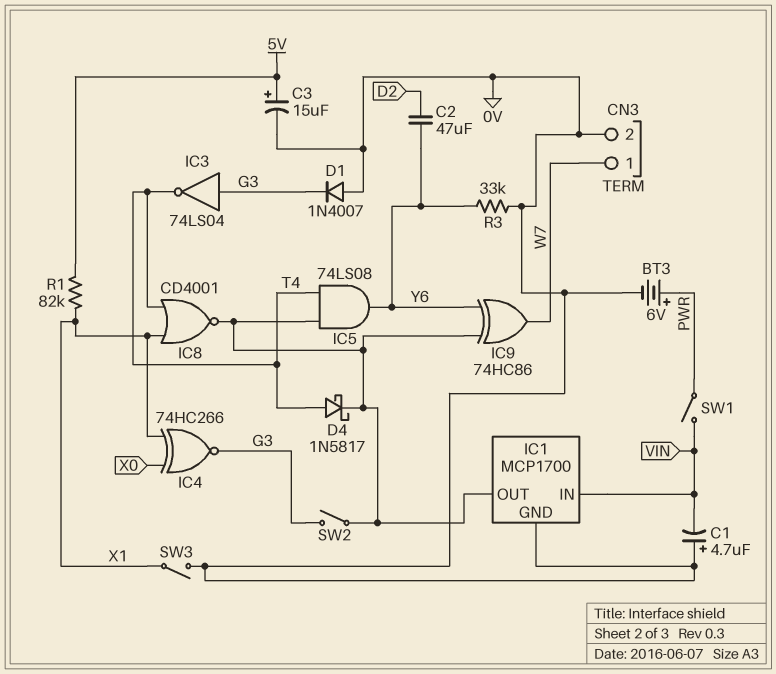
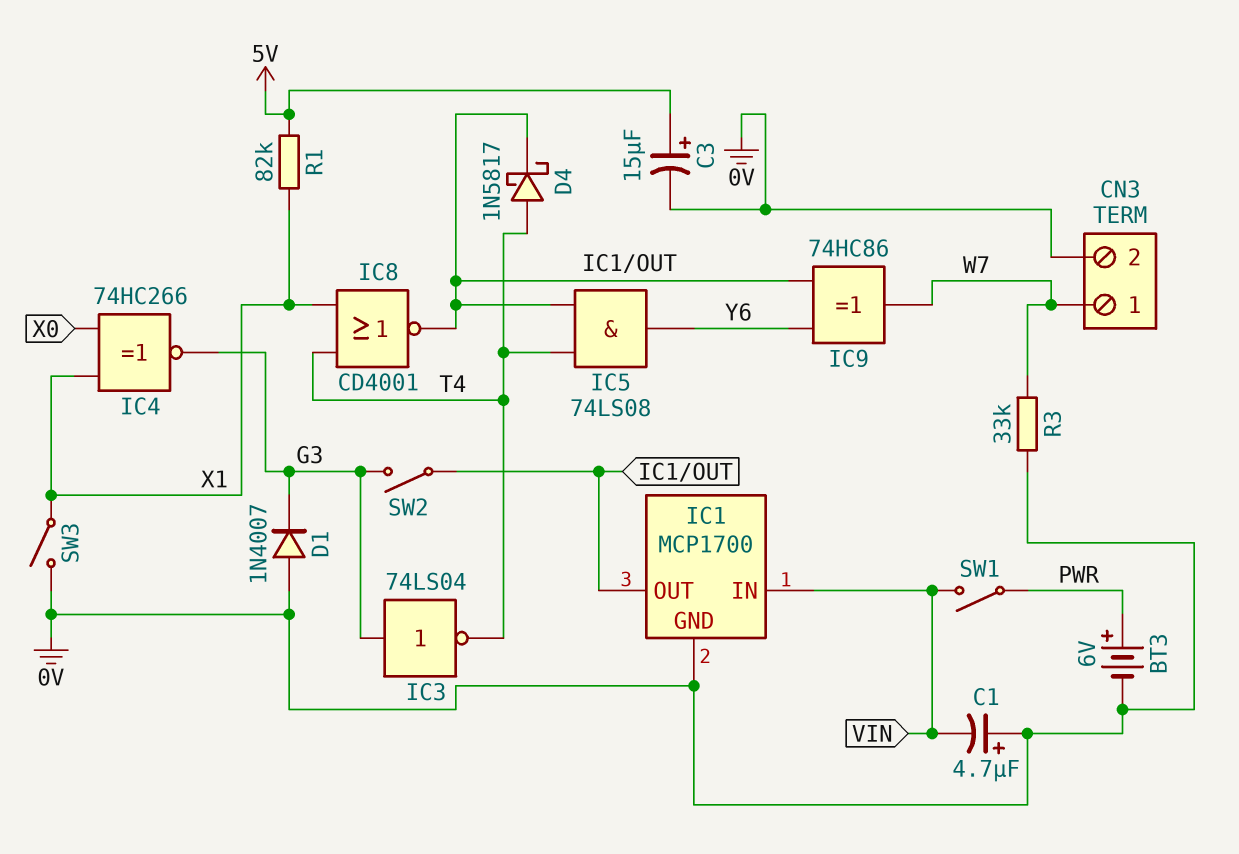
C2: 47uF (D2, Y6) -> none
R3: 33k (0V, Y6) -> 33k (0V, W7)

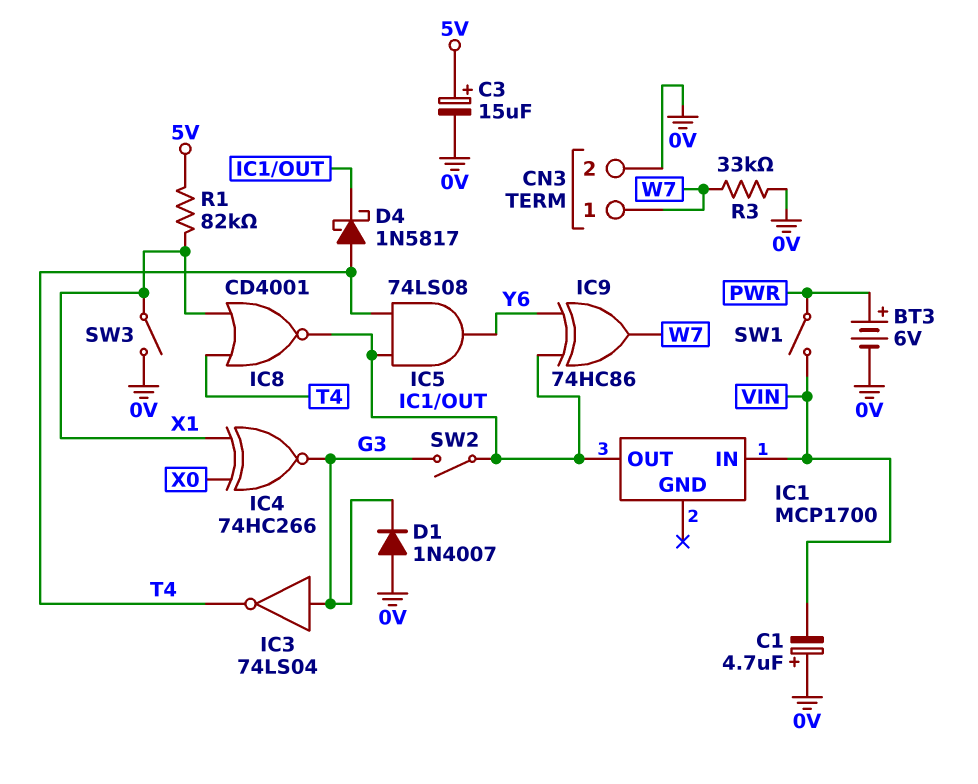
IC1 pin GND: 0V -> none

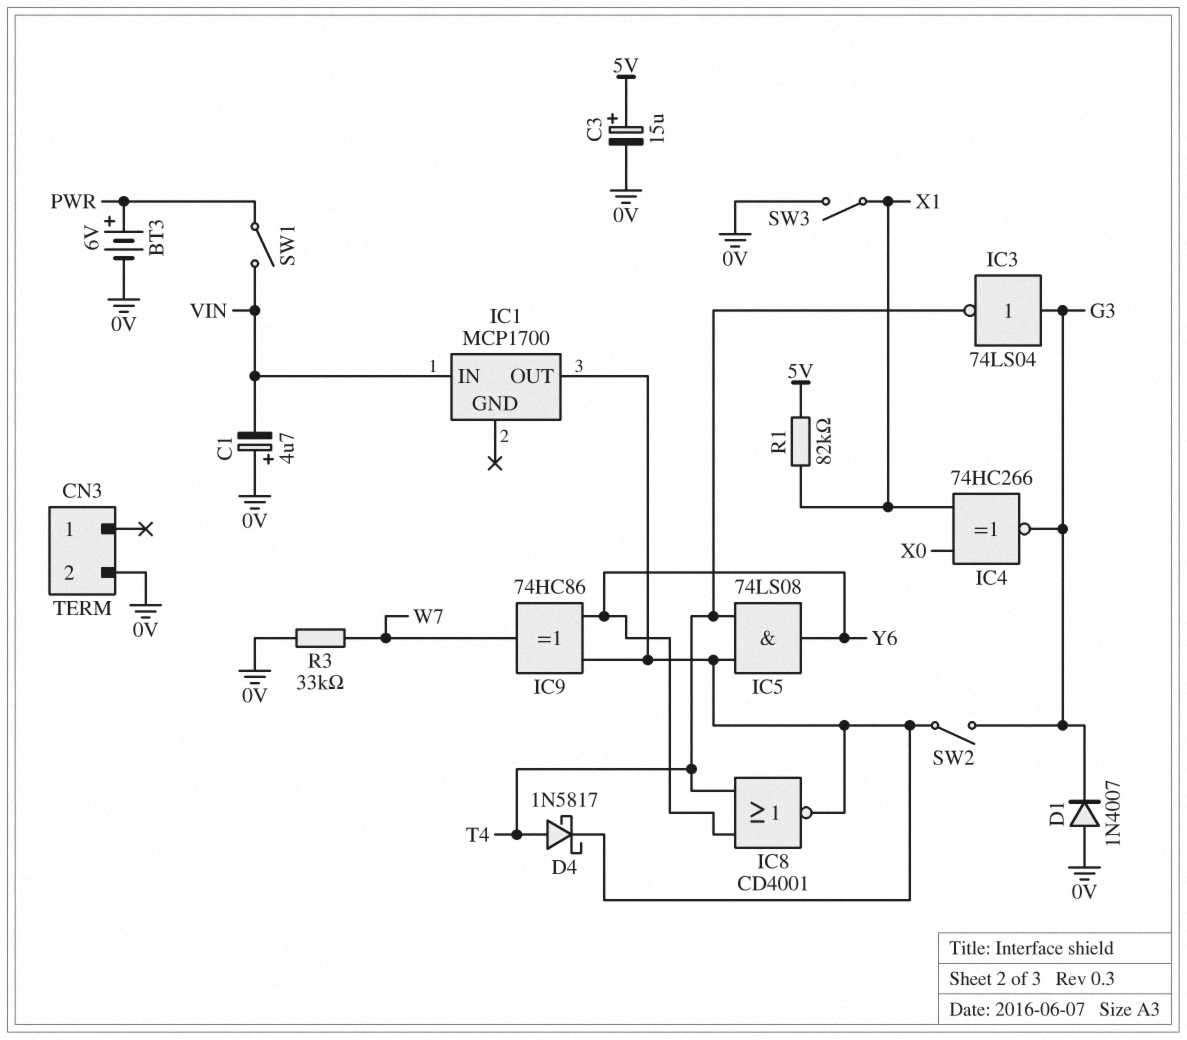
CN3 pin 1: W7 -> none
IC8: NOR CD4001 (in T4, in X1, out IC1/OUT) -> NOR CD4001 (in T4, in Y6, out IC1/OUT)

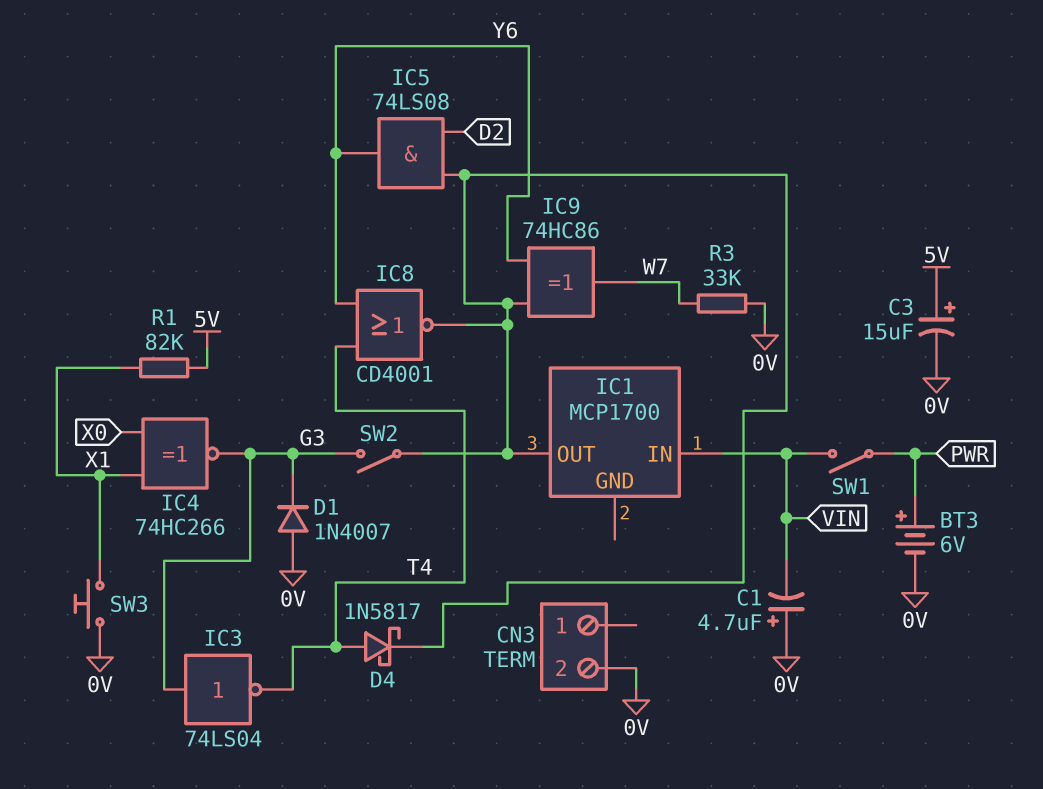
IC5: AND 74LS08 (in IC1/OUT, in T4, out Y6) -> AND 74LS08 (in D2, in IC1/OUT, out Y6)
SW3: switch (0V, X1) -> button (0V, X1)

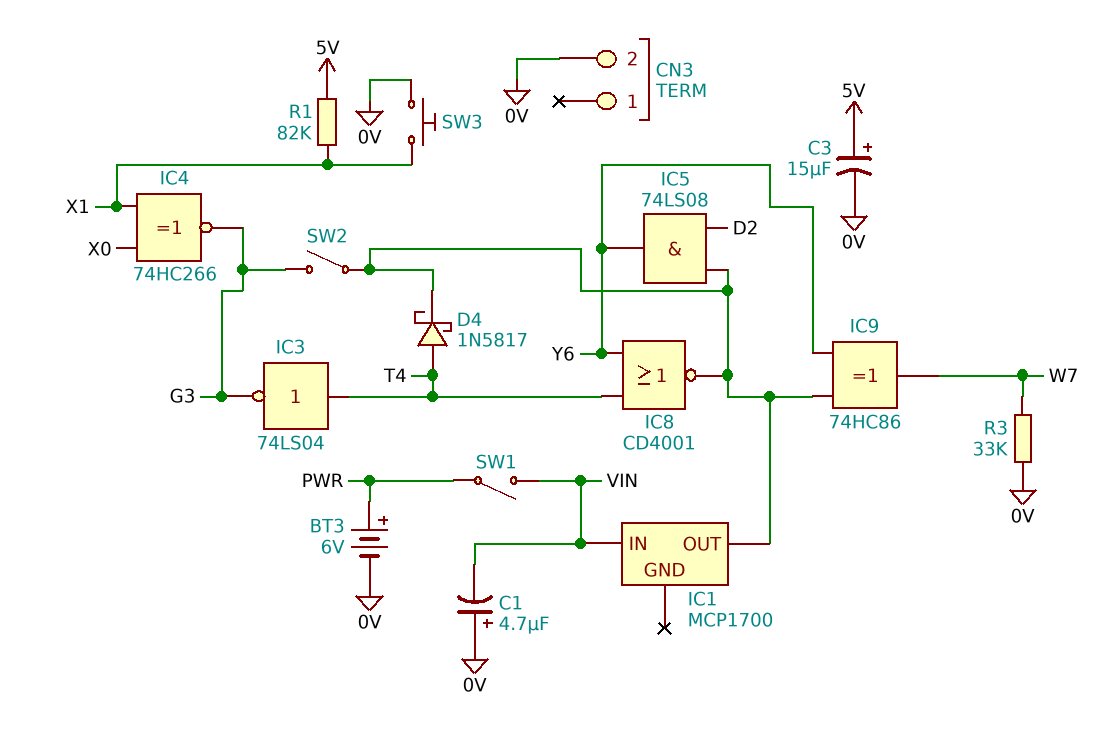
D1: diode 1N4007 (A 0V, K G3) -> none
IC3: NOT 74LS04 (in G3, out T4) -> NOT 74LS04 (in T4, out G3)

